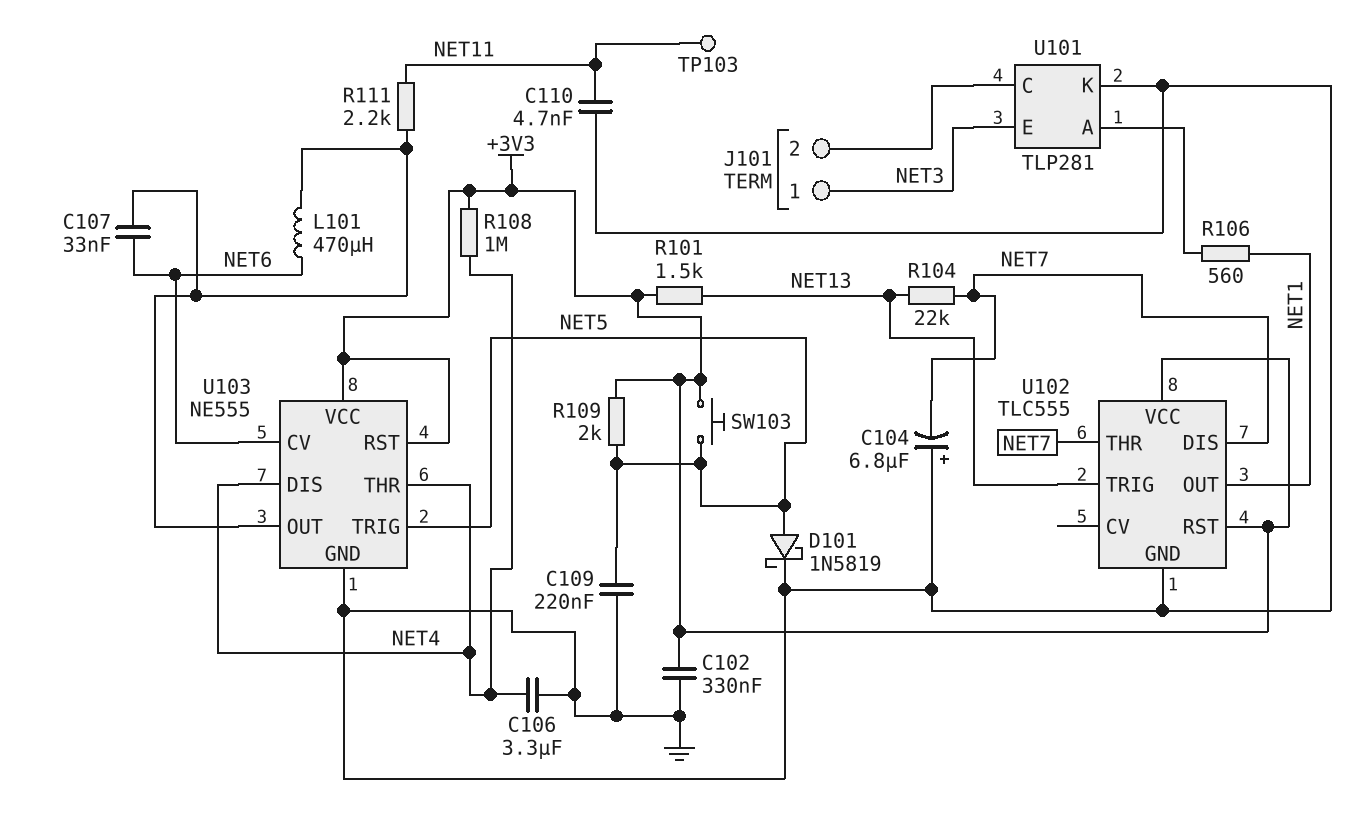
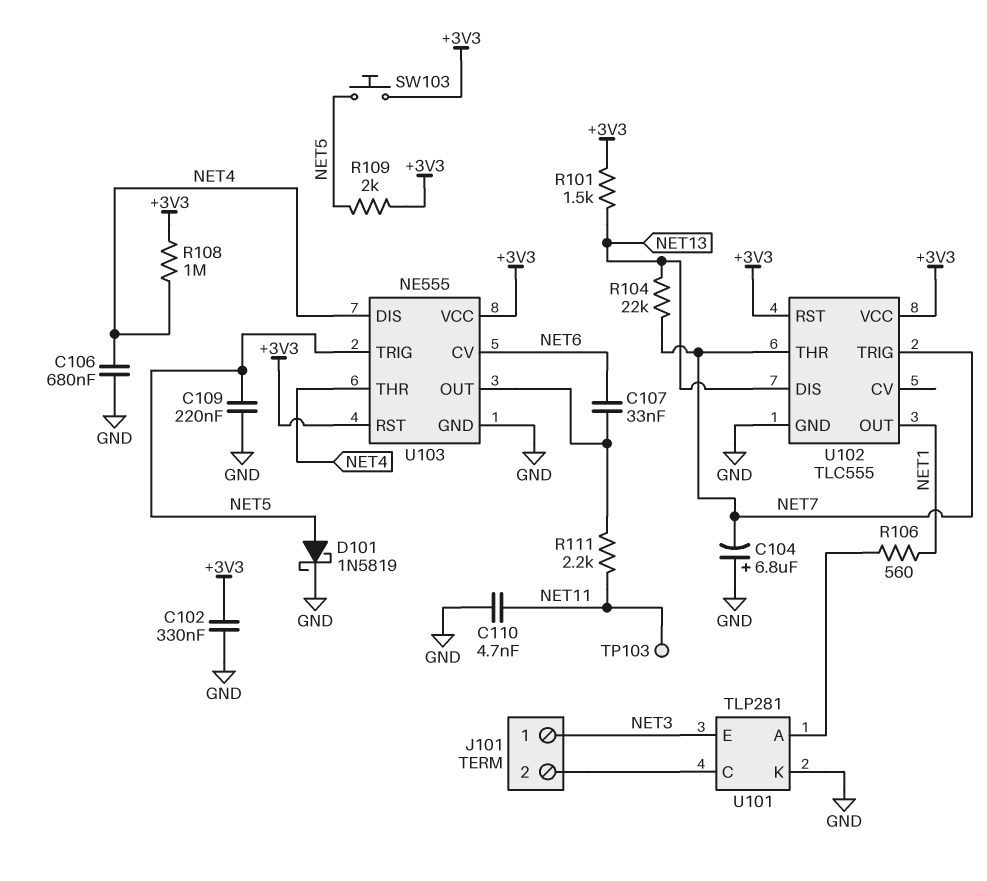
C106: 3.3uF (GND, NET4) -> 680nF (GND, NET4)
L101: 470uH (NET6, U103/OUT) -> none
U102 pin DIS: NET7 -> NET13
U102 pin TRIG: NET13 -> NET7

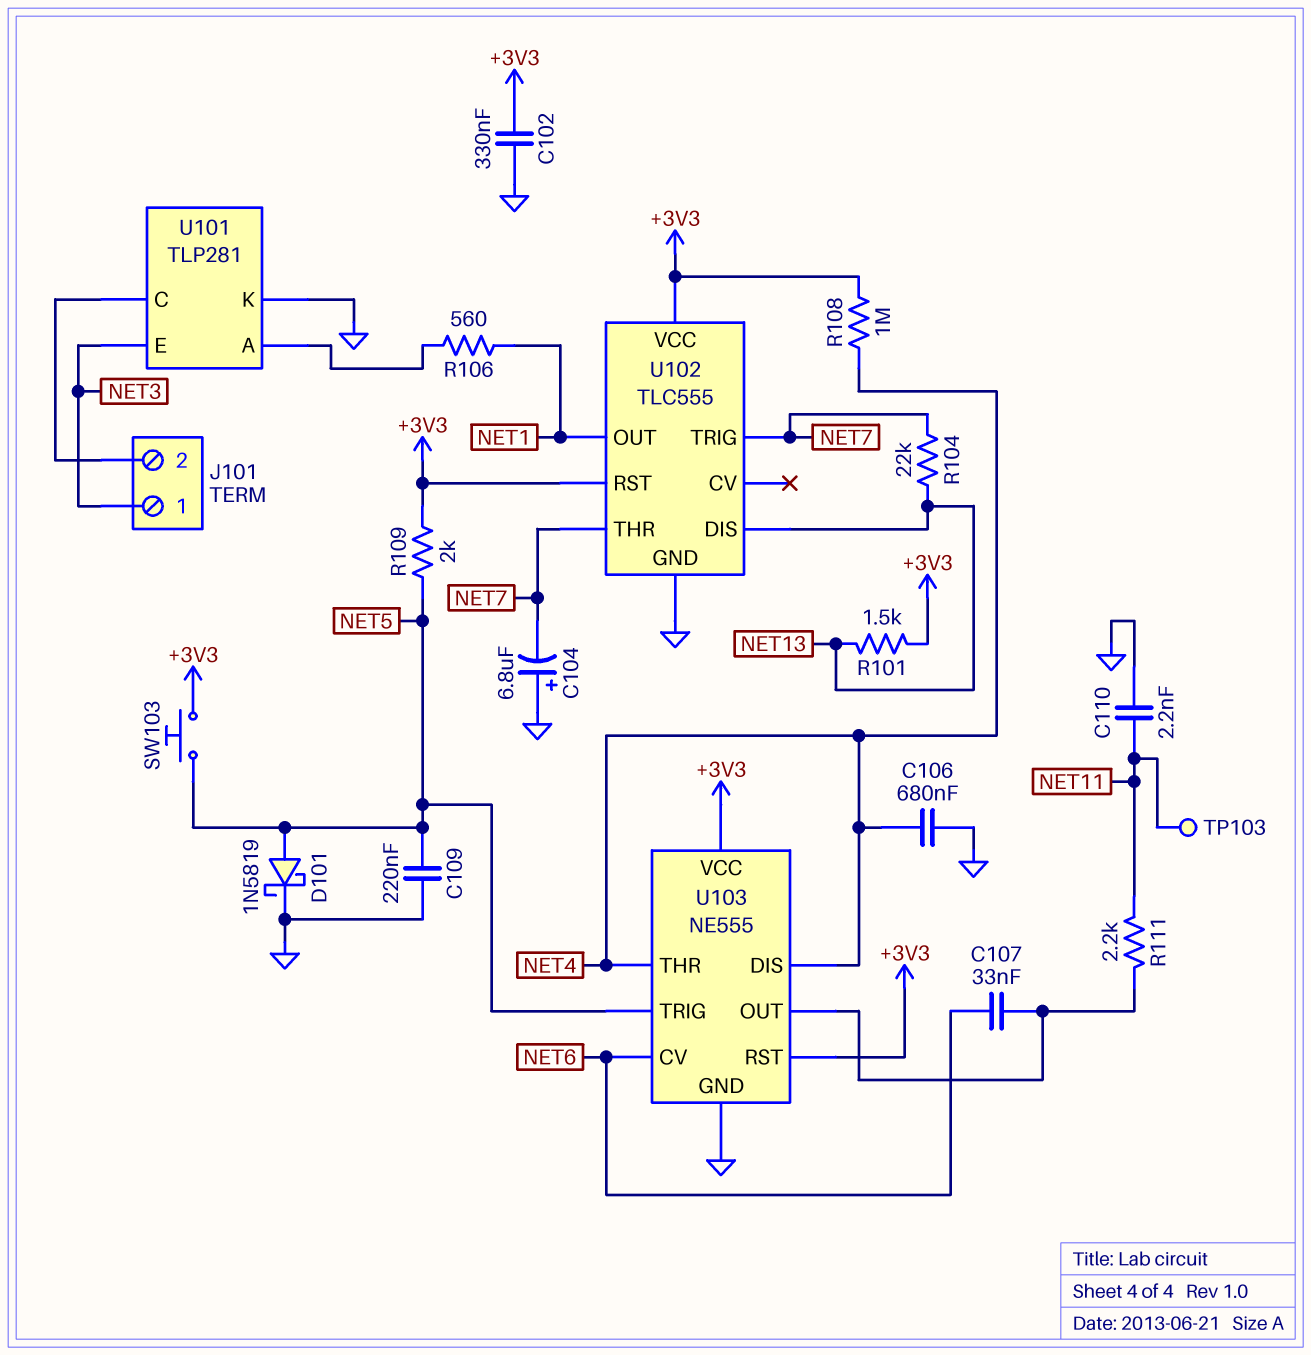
C110: 4.7nF (GND, NET11) -> 2.2nF (GND, NET11)

